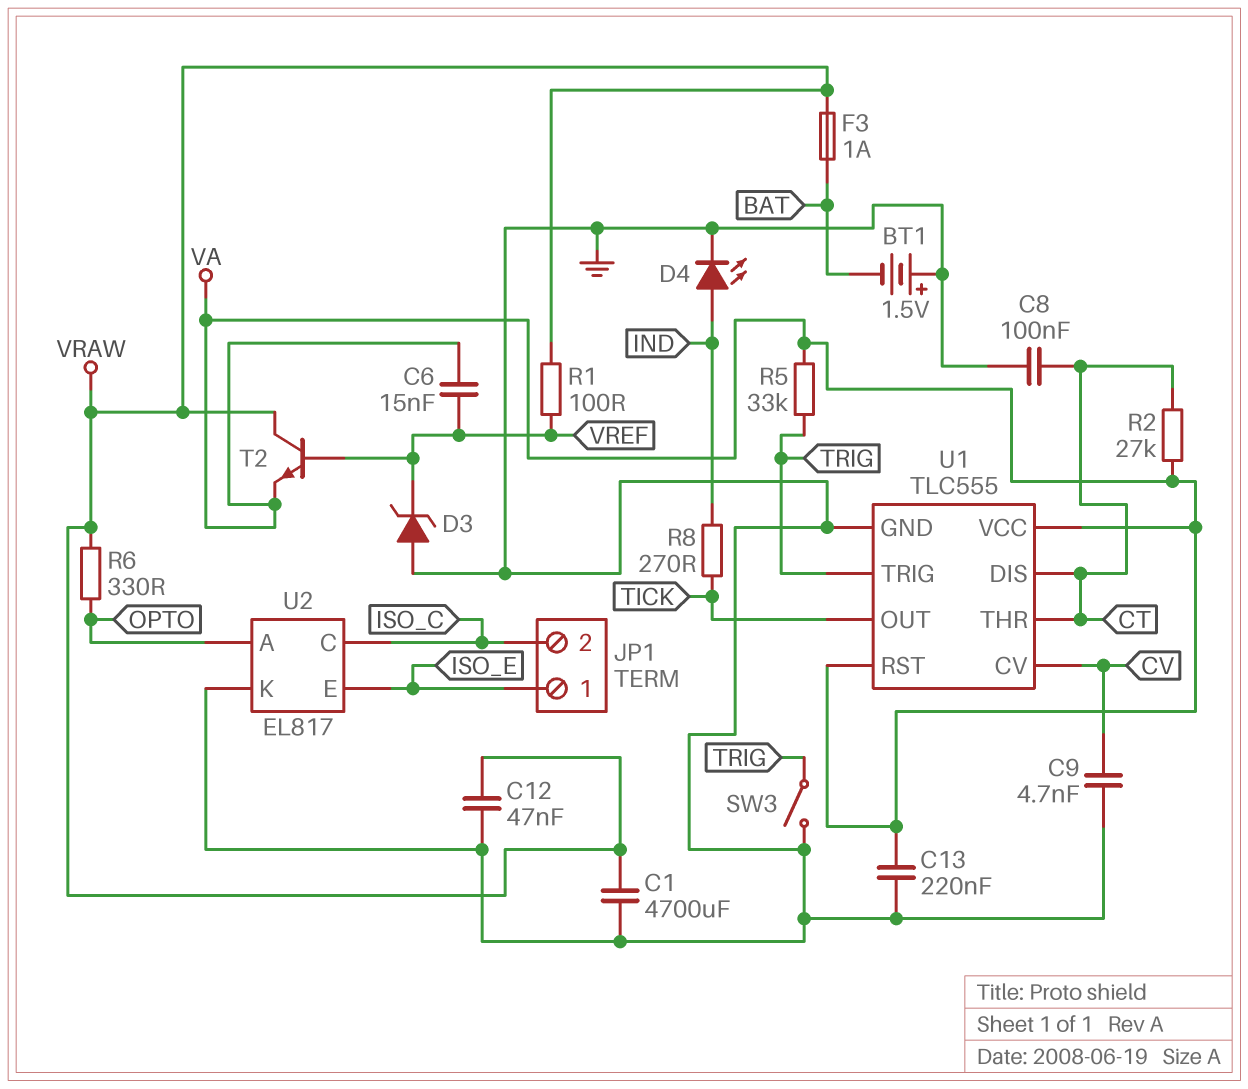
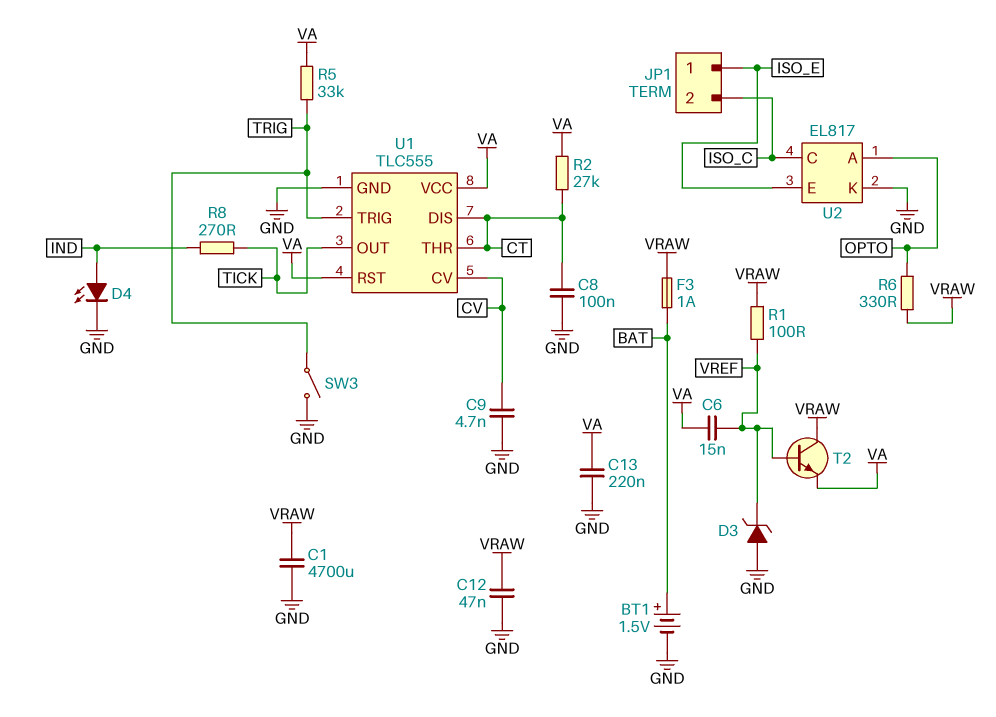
BT1: 1.5V (plus GND, minus BAT) -> 1.5V (plus BAT, minus GND)

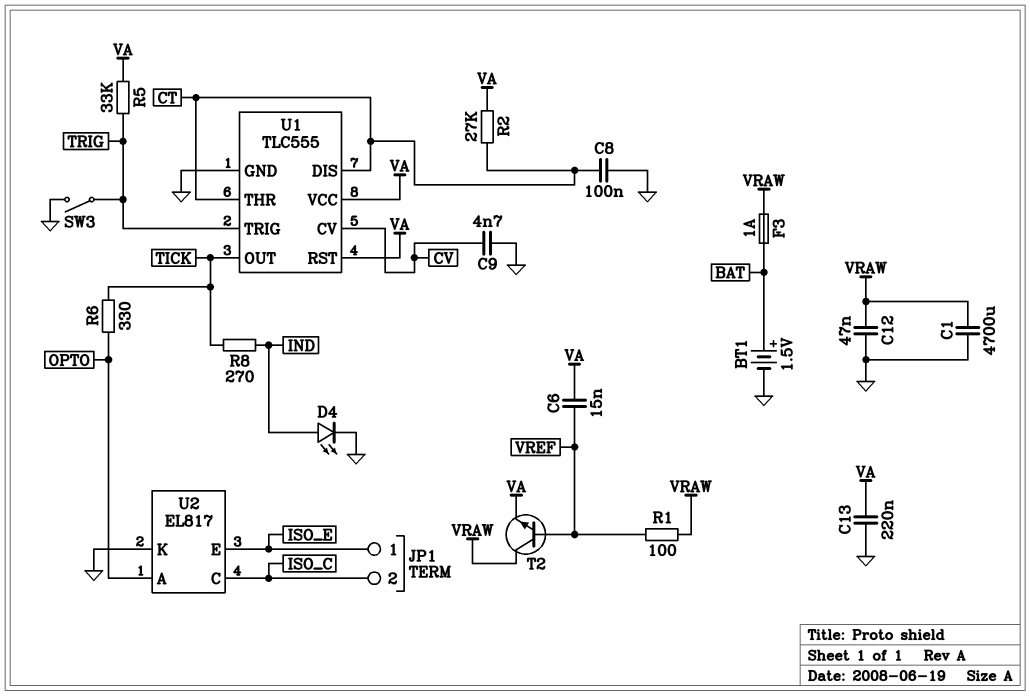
D3: zener (A GND, K VREF) -> none
R6: 330 (OPTO, VRAW) -> 330 (OPTO, TICK)

